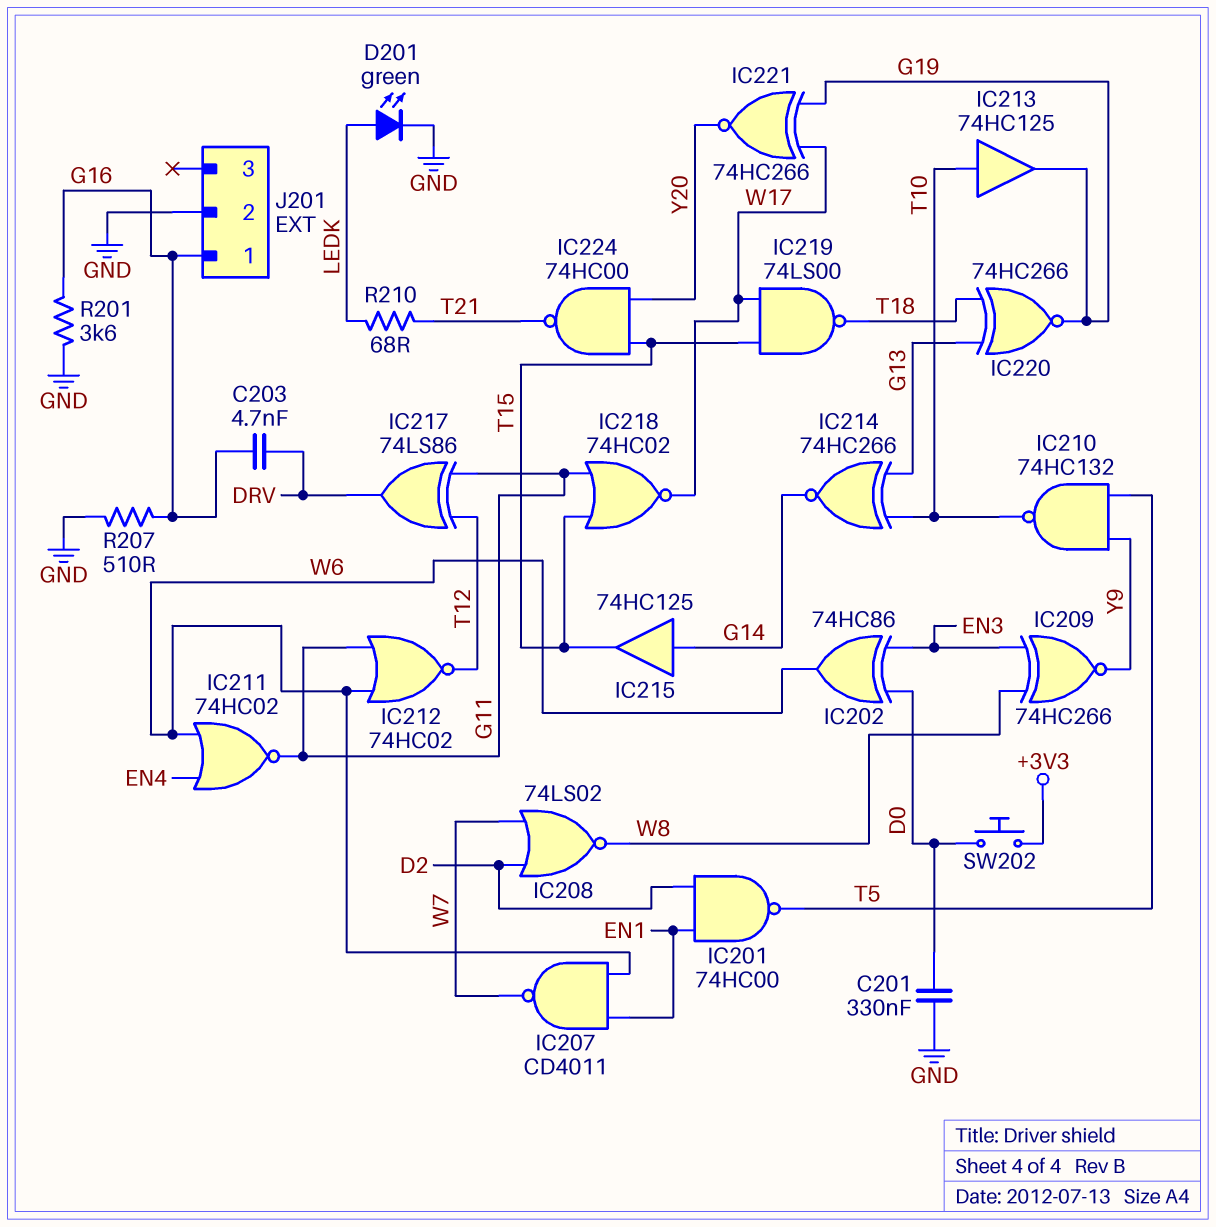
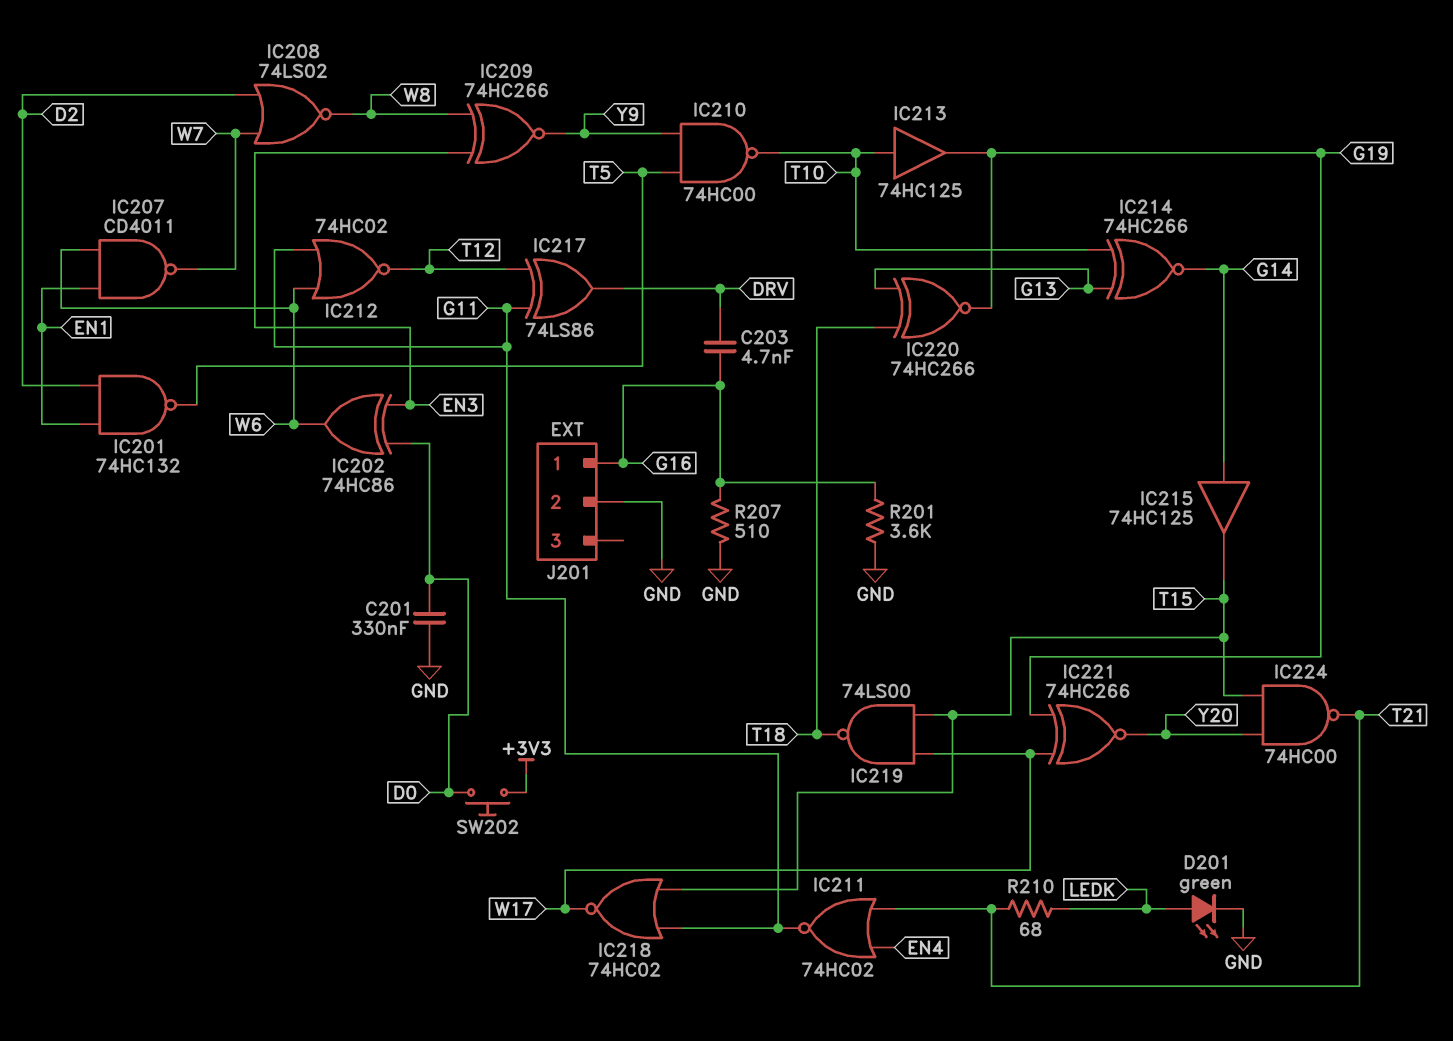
IC201: NAND 74HC00 (in D2, in EN1, out T5) -> NAND 74HC132 (in D2, in EN1, out T5)
IC210: NAND 74HC132 (in T5, in Y9, out T10) -> NAND 74HC00 (in T5, in Y9, out T10)
IC211: NOR 74HC02 (in EN4, in W6, out G11) -> NOR 74HC02 (in EN4, in T21, out G11)

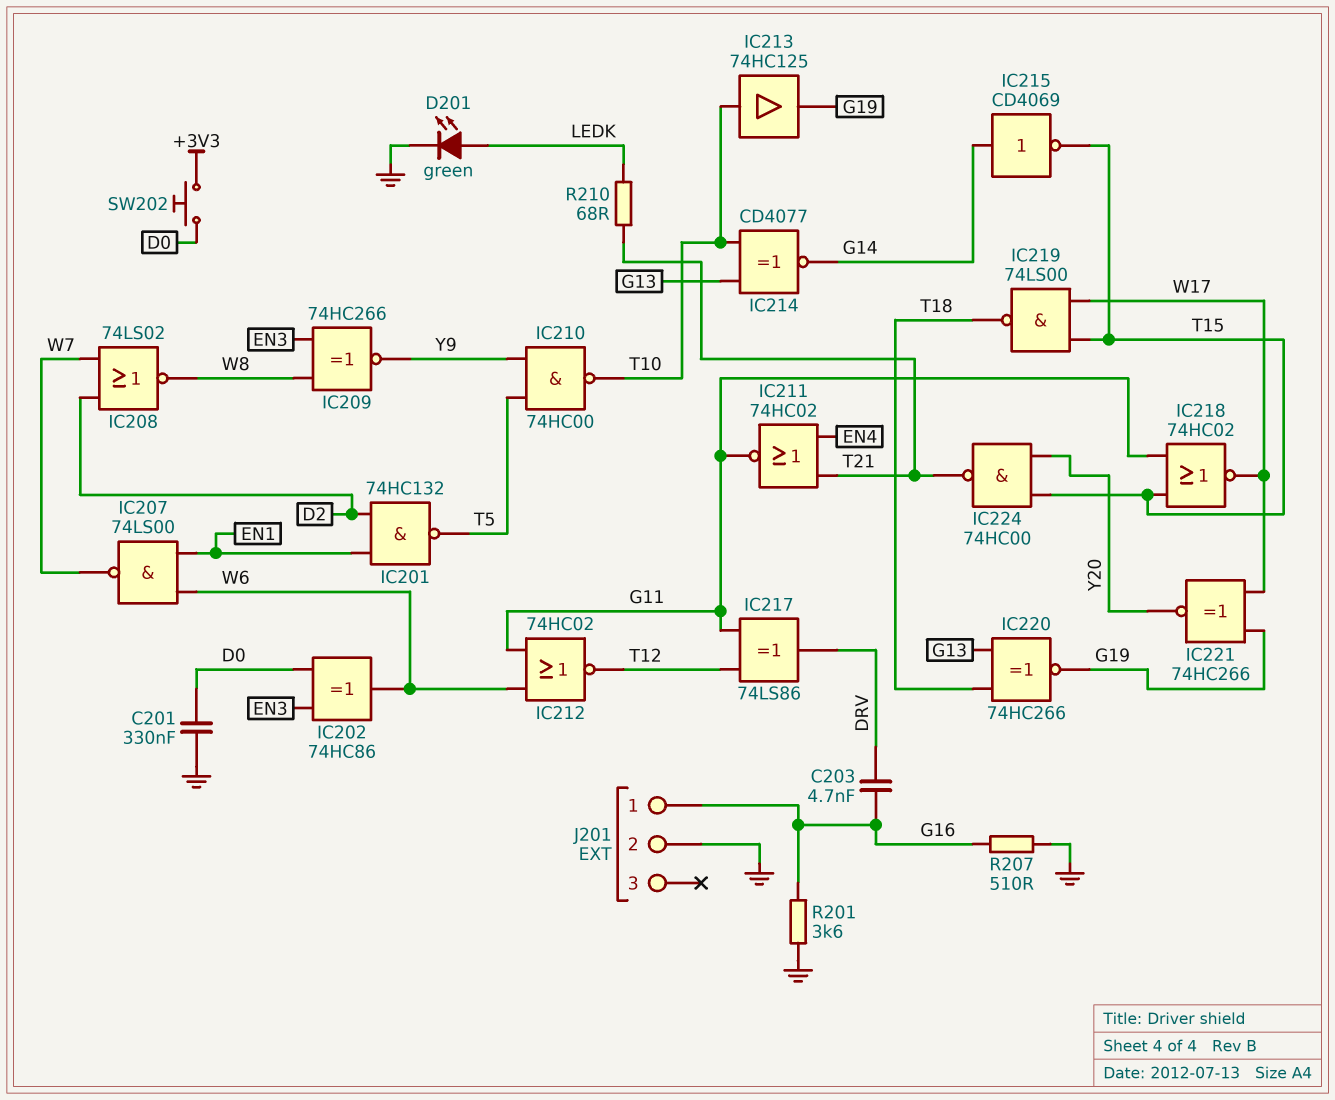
IC207: NAND CD4011 (in EN1, in W6, out W7) -> NAND 74LS00 (in EN1, in W6, out W7)
IC214: XNOR 74HC266 (in G13, in T10, out G14) -> XNOR CD4077 (in G13, in T10, out G14)
IC215: buffer 74HC125 (in G14, out T15) -> NOT CD4069 (in G14, out T15)

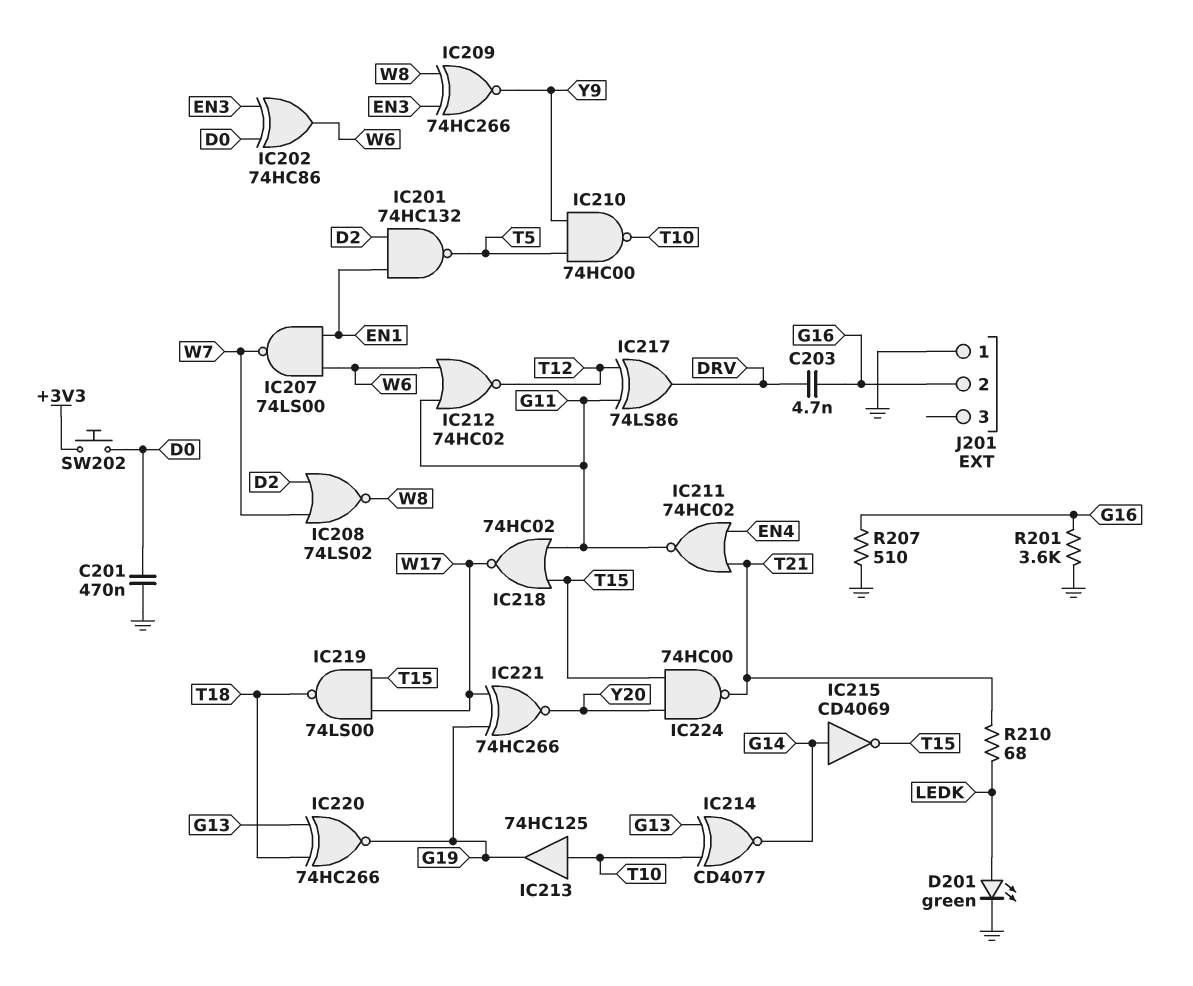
C201: 330nF (D0, GND) -> 470nF (D0, GND)
J201 pin 1: G16 -> GND
J201 pin 2: GND -> G16

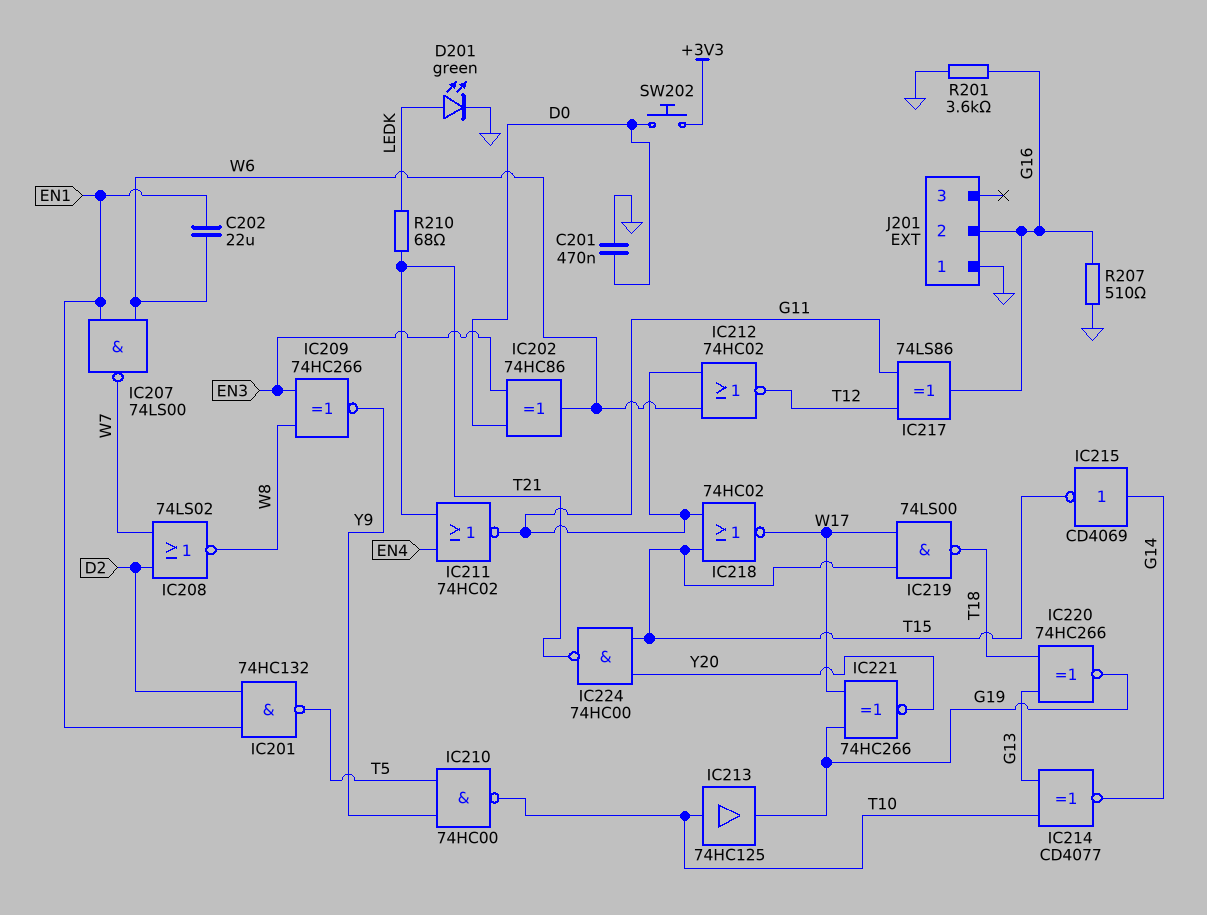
C202: none -> 22uF (EN1, W6)
C203: 4.7nF (DRV, G16) -> none
IC217: XOR 74LS86 (in G11, in T12, out DRV) -> XOR 74LS86 (in G11, in T12, out G16)

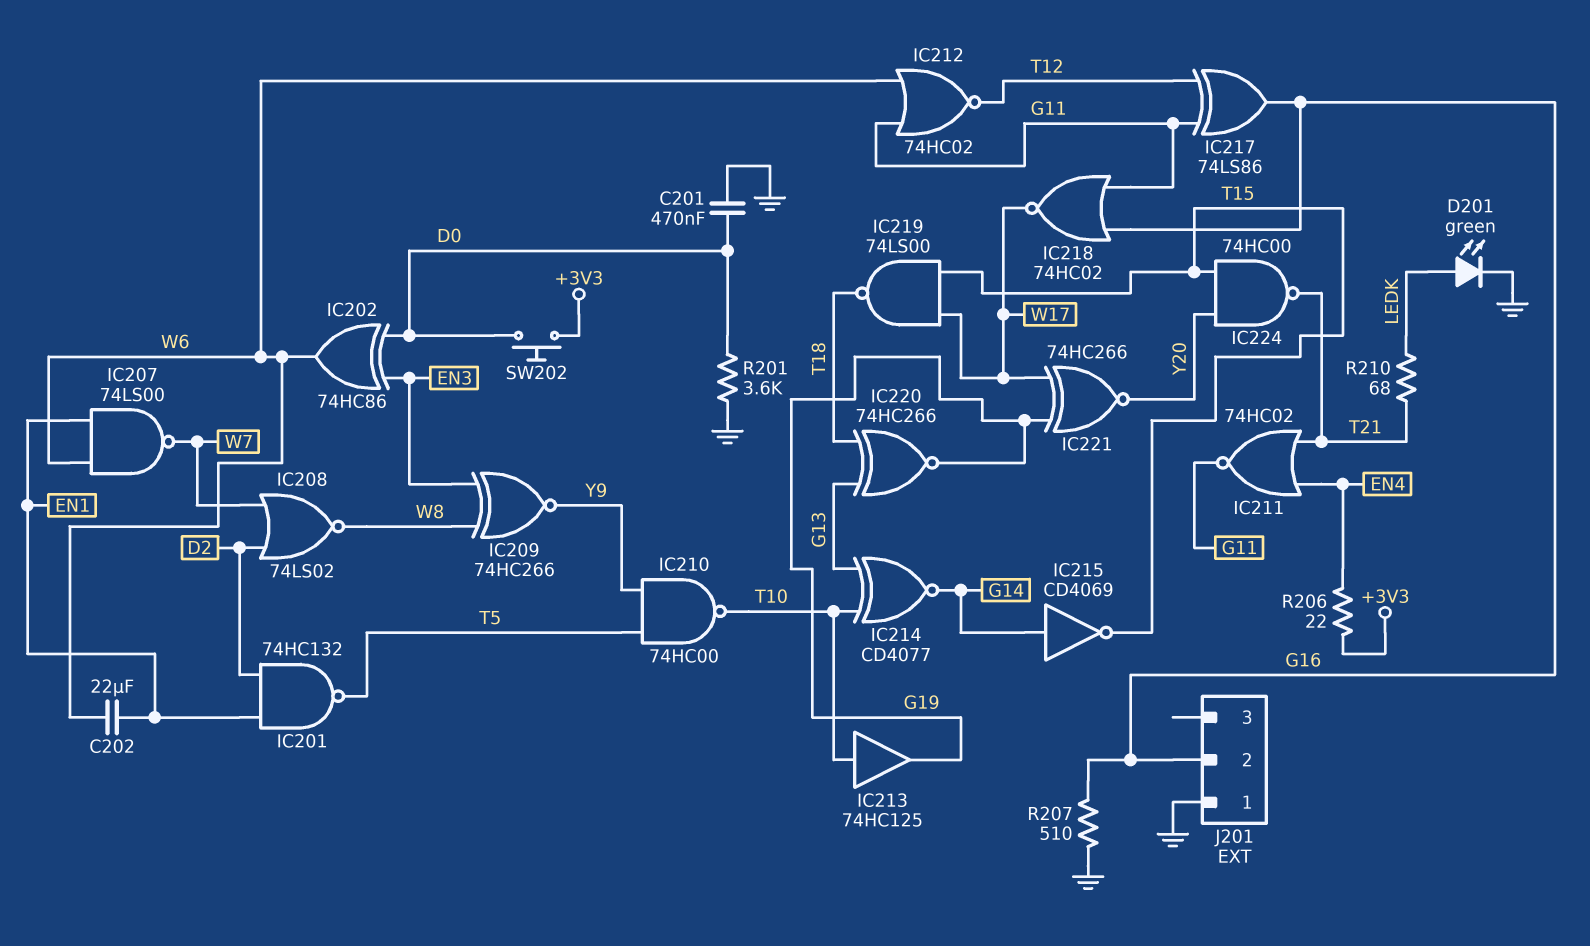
IC218: NOR 74HC02 (in G11, in T15, out W17) -> NOR 74HC02 (in G11, in G16, out W17)
R201: 3.6k (G16, GND) -> 3.6k (D0, GND)
R206: none -> 22 (+3V3, EN4)

